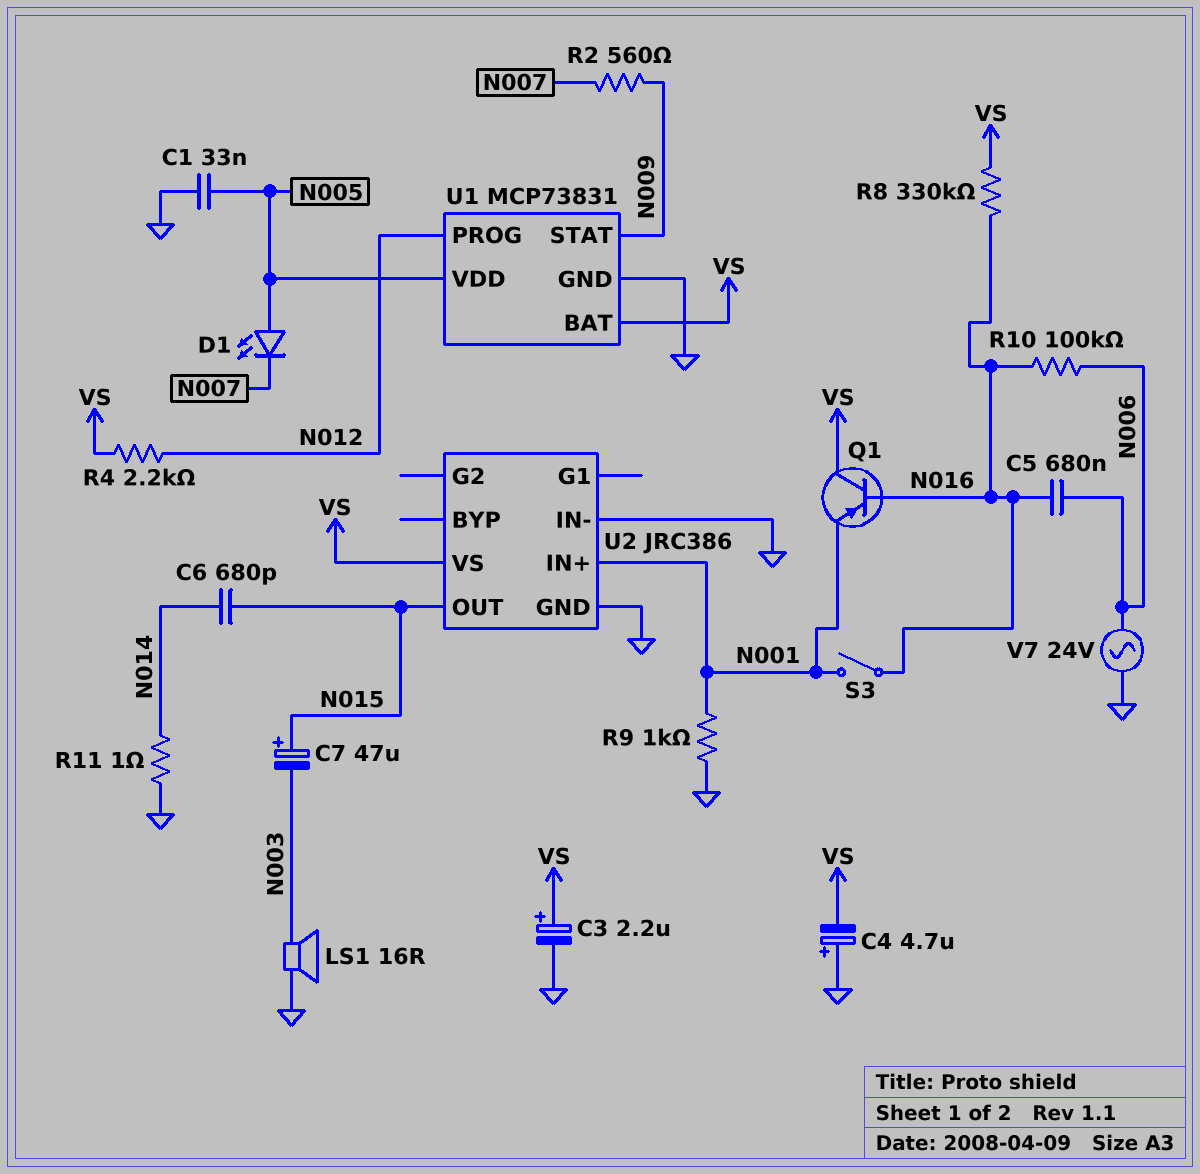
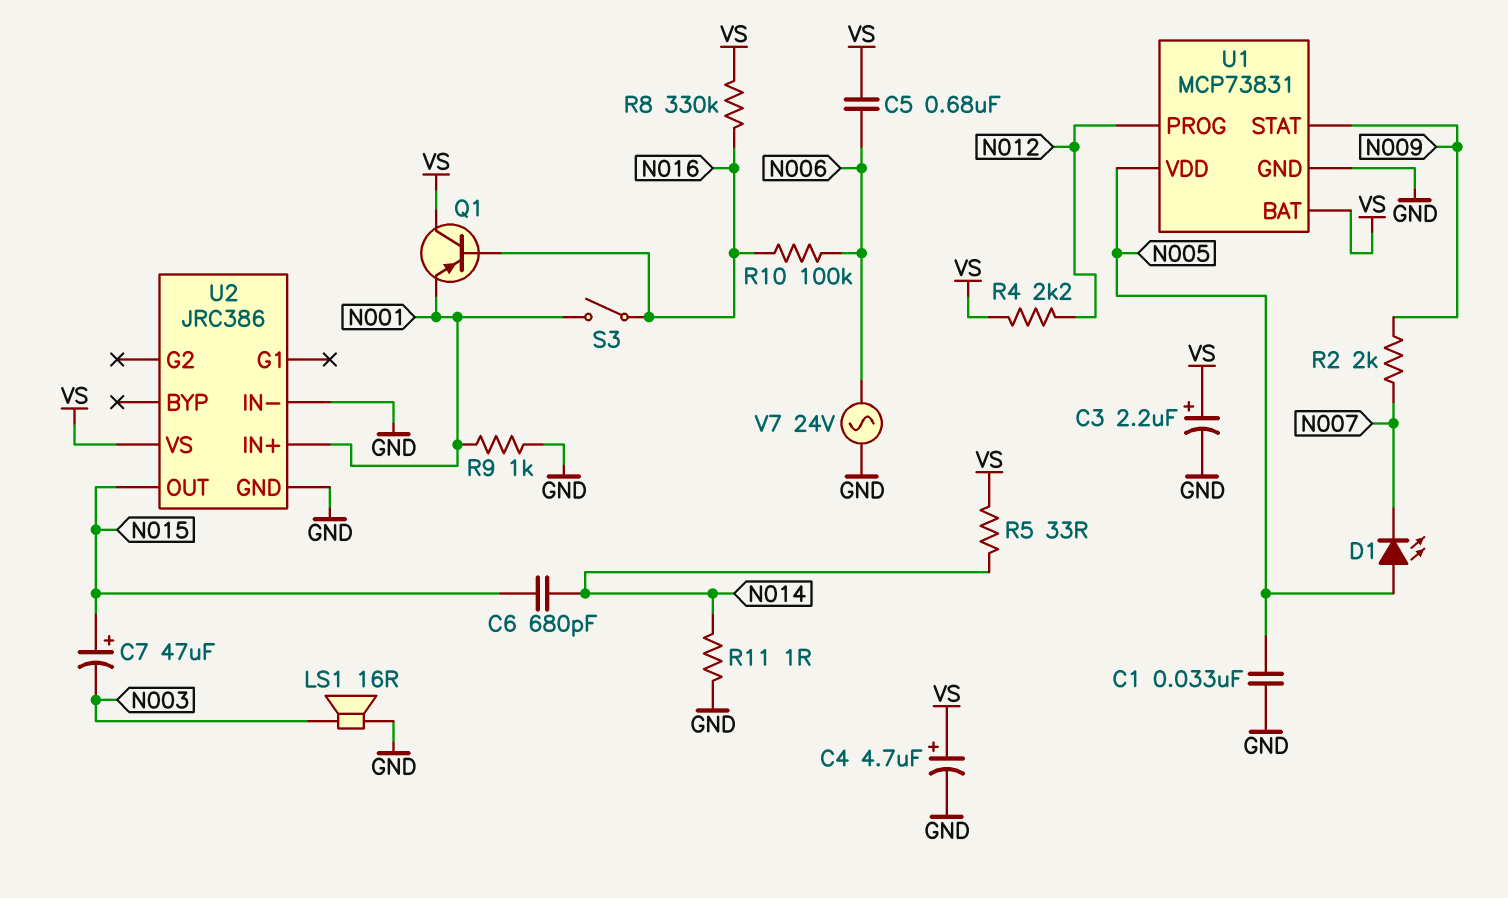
C4: 4.7uF (plus GND, minus VS) -> 4.7uF (plus VS, minus GND)
C5: 680nF (N006, N016) -> 680nF (N006, VS)
R2: 560 (N007, N009) -> 2k (N007, N009)
R5: none -> 33 (N014, VS)

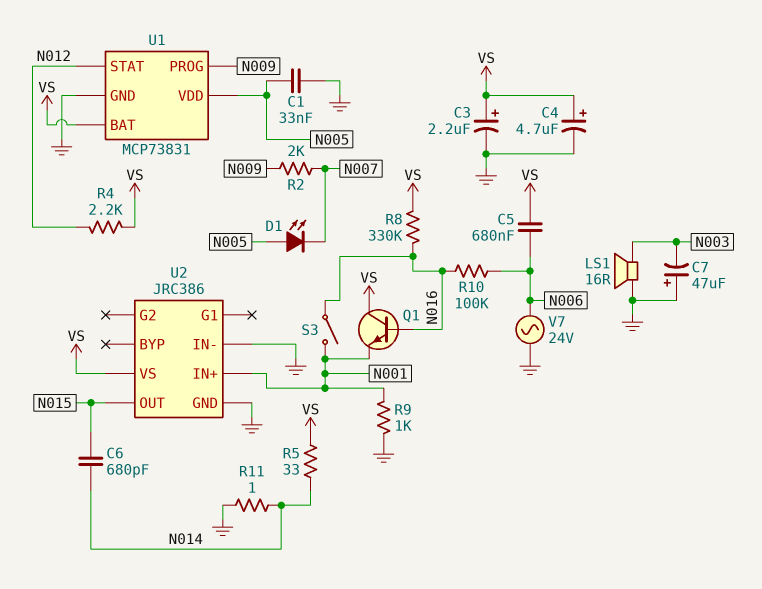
C7: 47uF (plus N015, minus N003) -> 47uF (plus GND, minus N003)
Q1: PNP (B N016, C VS, E N001) -> NPN (B N016, C VS, E N001)
U1 pin PROG: N012 -> N009
U1 pin STAT: N009 -> N012

